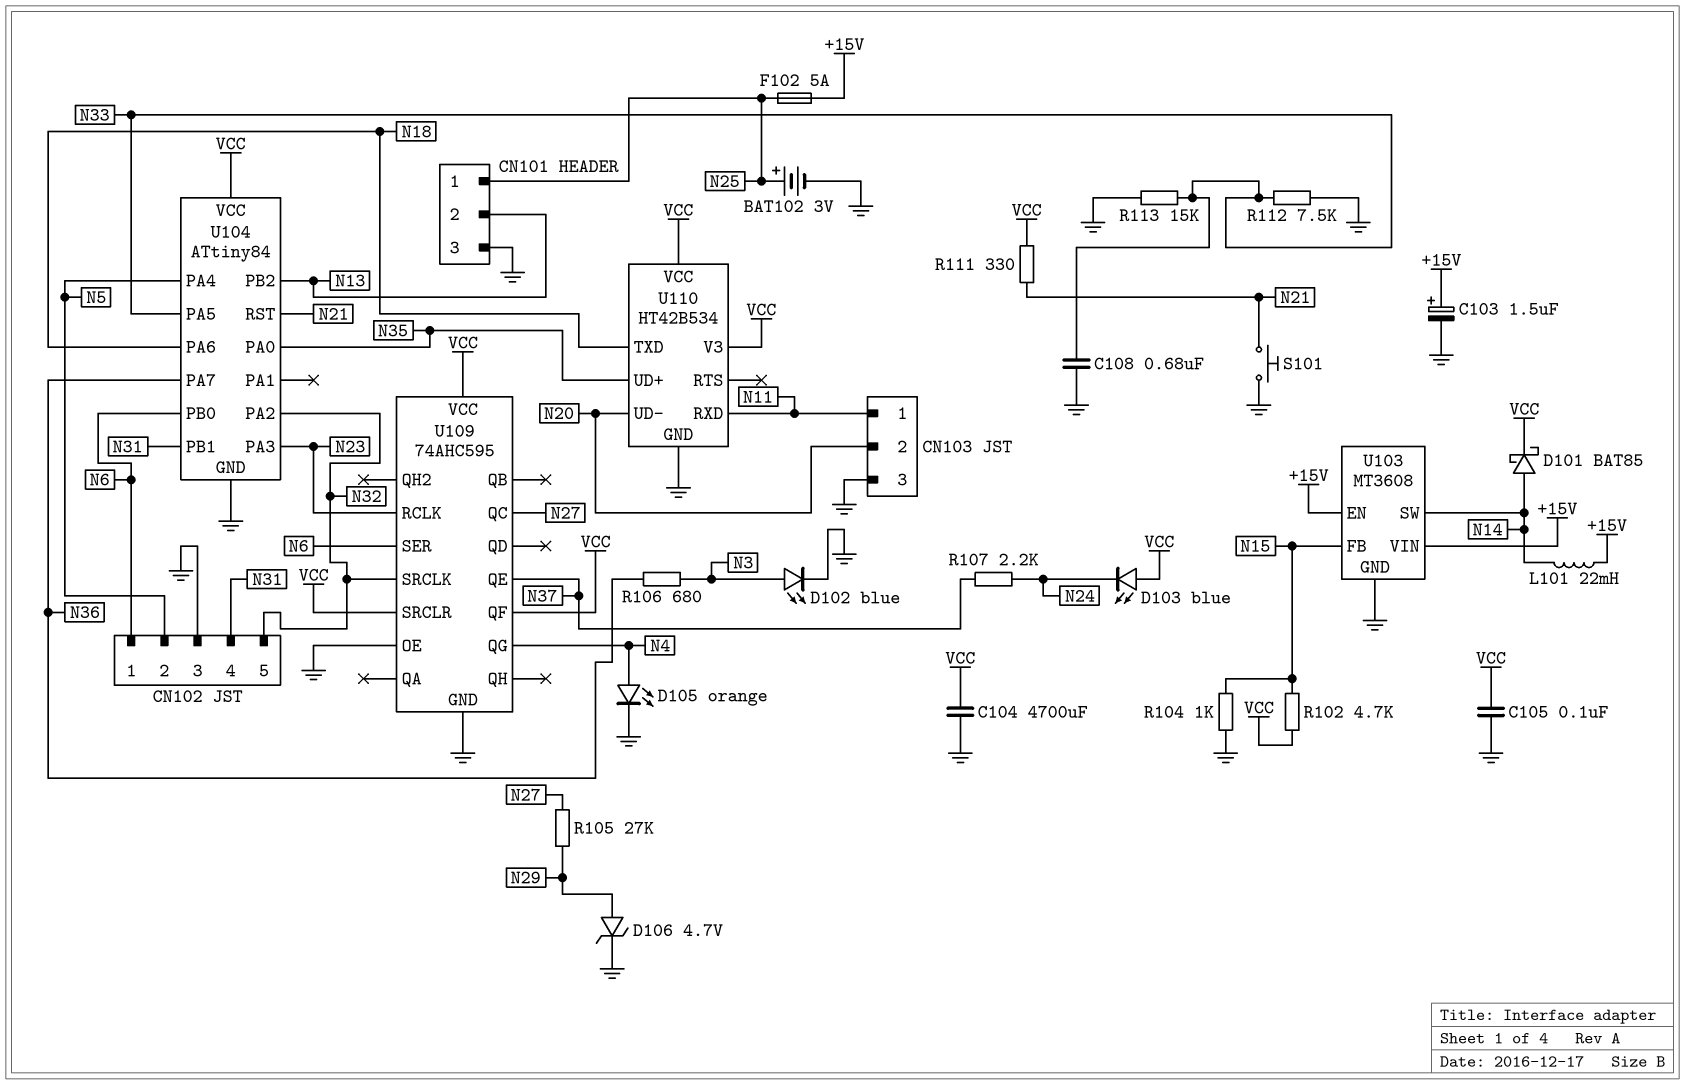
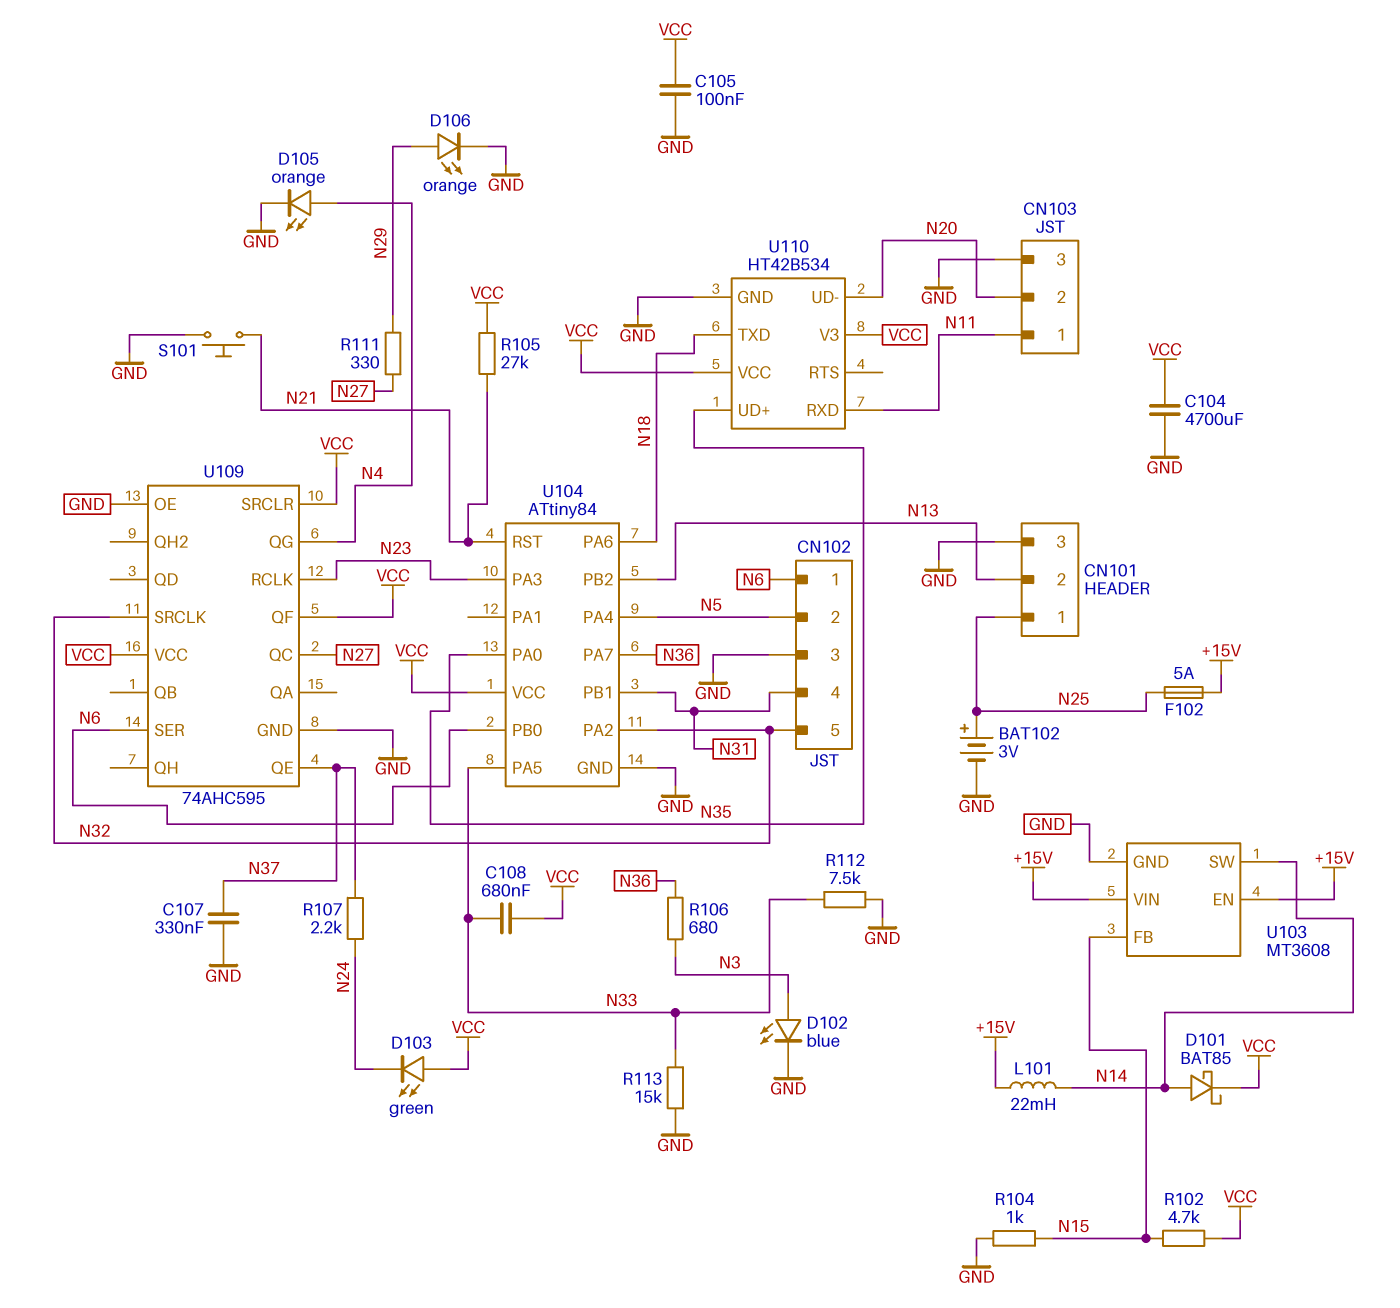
C103: 1.5uF (plus +15V, minus GND) -> none
C107: none -> 330nF (GND, N37)
C108: 680nF (GND, N33) -> 680nF (N33, VCC)
D103: LED blue (A VCC, K N24) -> LED green (A VCC, K N24)
D106: zener 4.7V (A N29, K GND) -> LED orange (A N29, K GND)
R105: 27k (N27, N29) -> 27k (N21, VCC)
R111: 330 (N21, VCC) -> 330 (N27, N29)

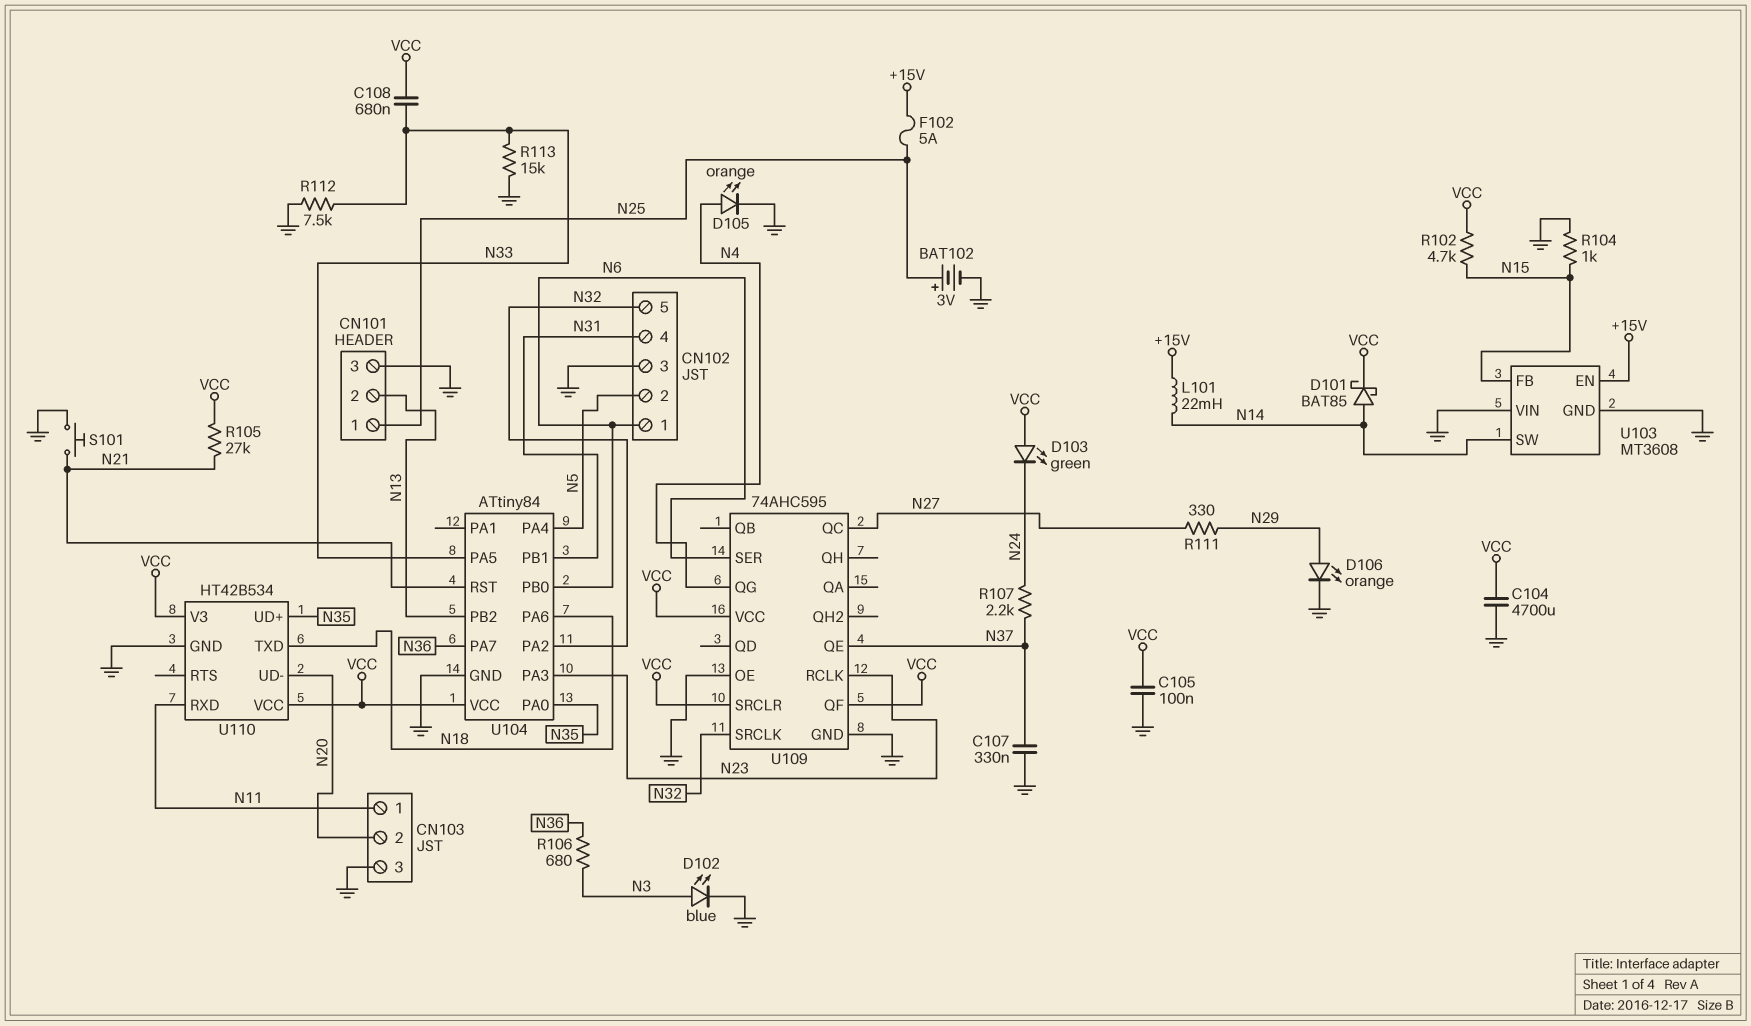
U103 pin VIN: +15V -> GND

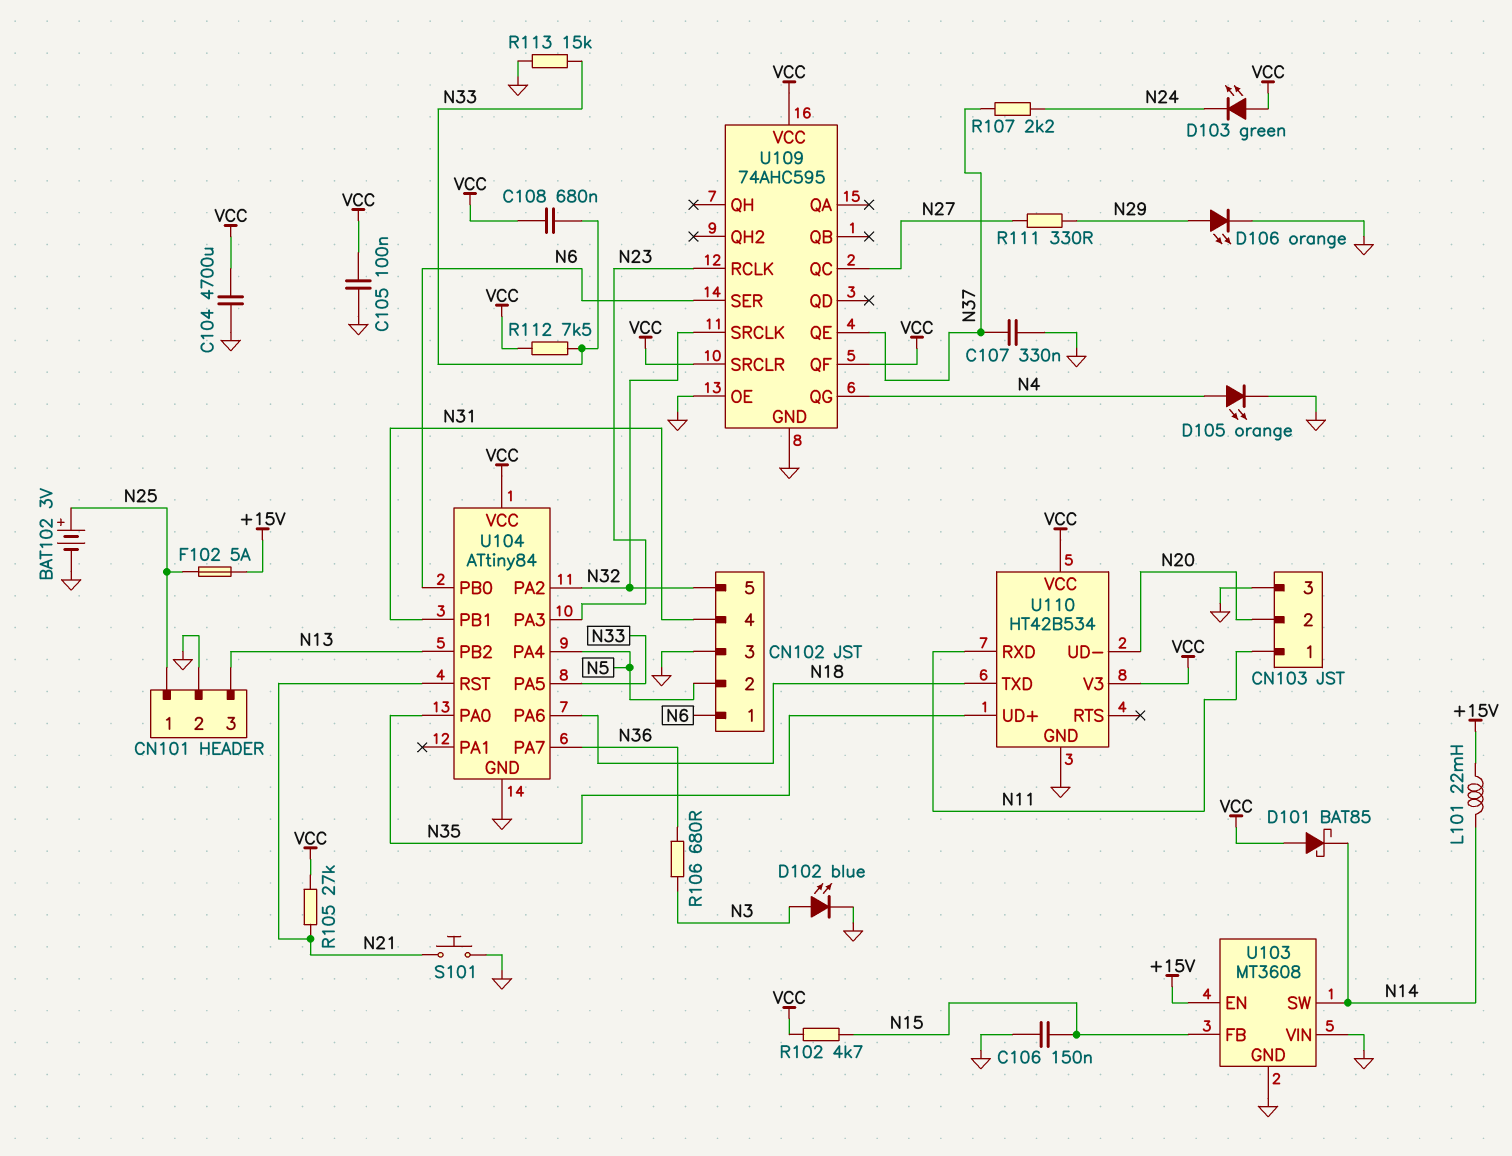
C106: none -> 150nF (GND, N15)
CN101 pin 2: N13 -> GND
CN101 pin 3: GND -> N13
D101: schottky BAT85 (A N14, K VCC) -> schottky BAT85 (A VCC, K N14)
R104: 1k (GND, N15) -> none
R112: 7.5k (GND, N33) -> 7.5k (N33, VCC)

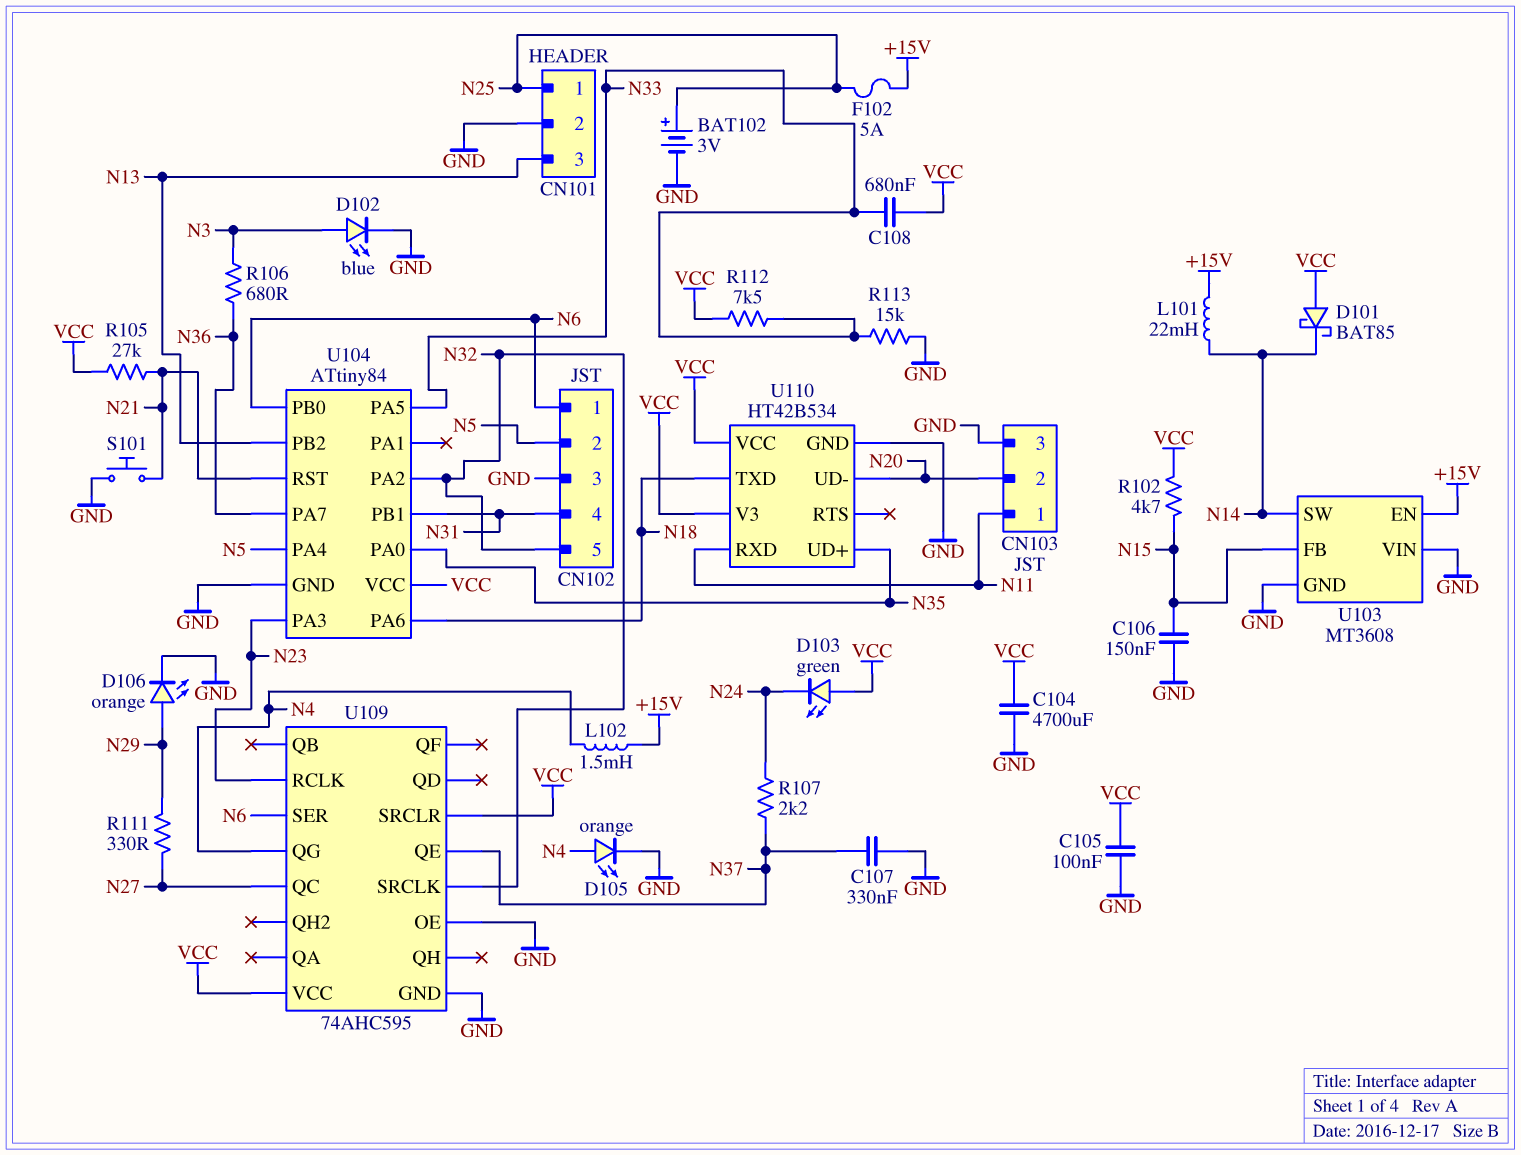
L102: none -> 1.5mH (+15V, N4)
U109 pin QF: VCC -> none

